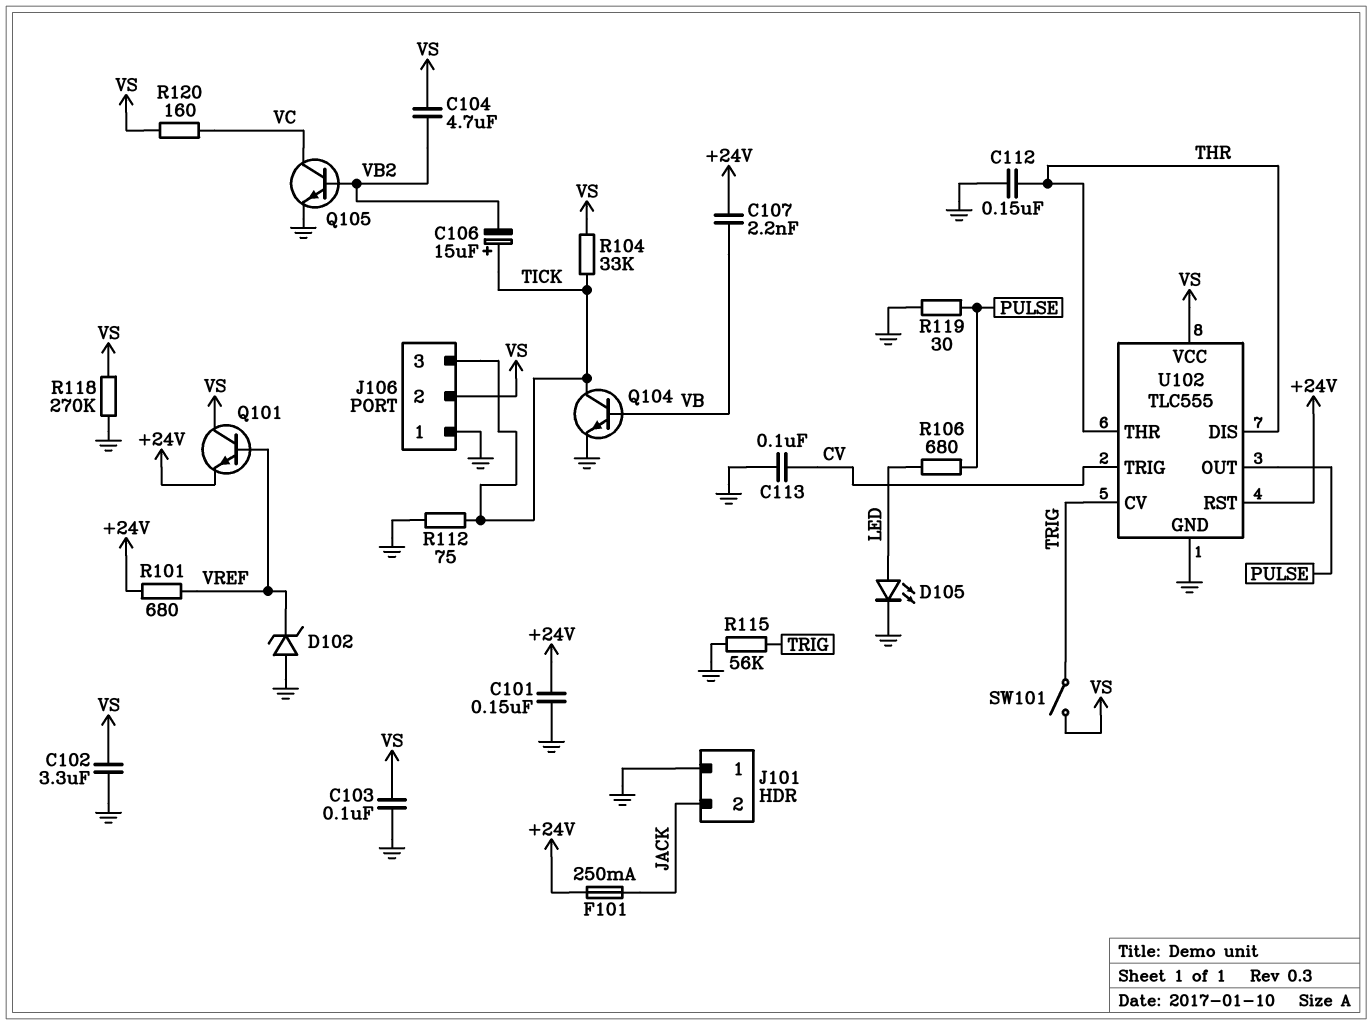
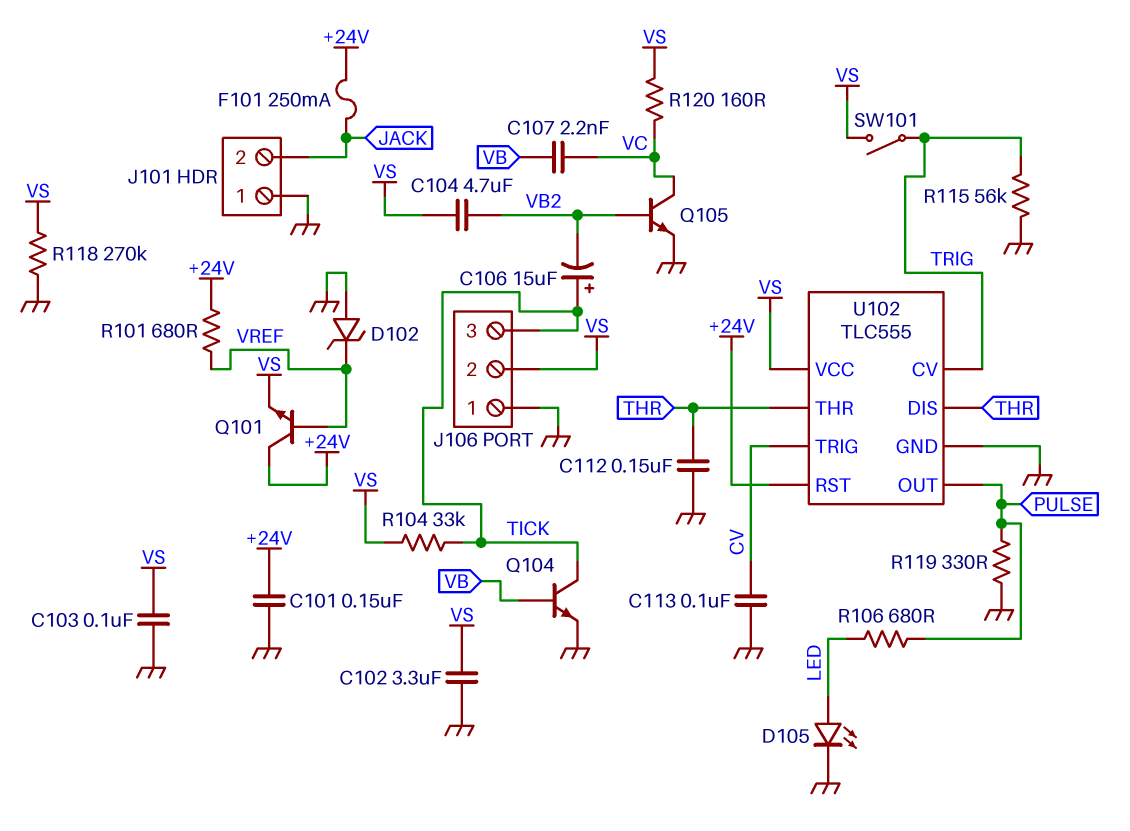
C107: 2.2nF (+24V, VB) -> 2.2nF (VB, VC)
Q101: NPN (B VREF, C VS, E +24V) -> NPN (B VREF, C +24V, E VS)
R112: 75 (GND, TICK) -> none
R119: 30 (GND, PULSE) -> 330 (GND, PULSE)

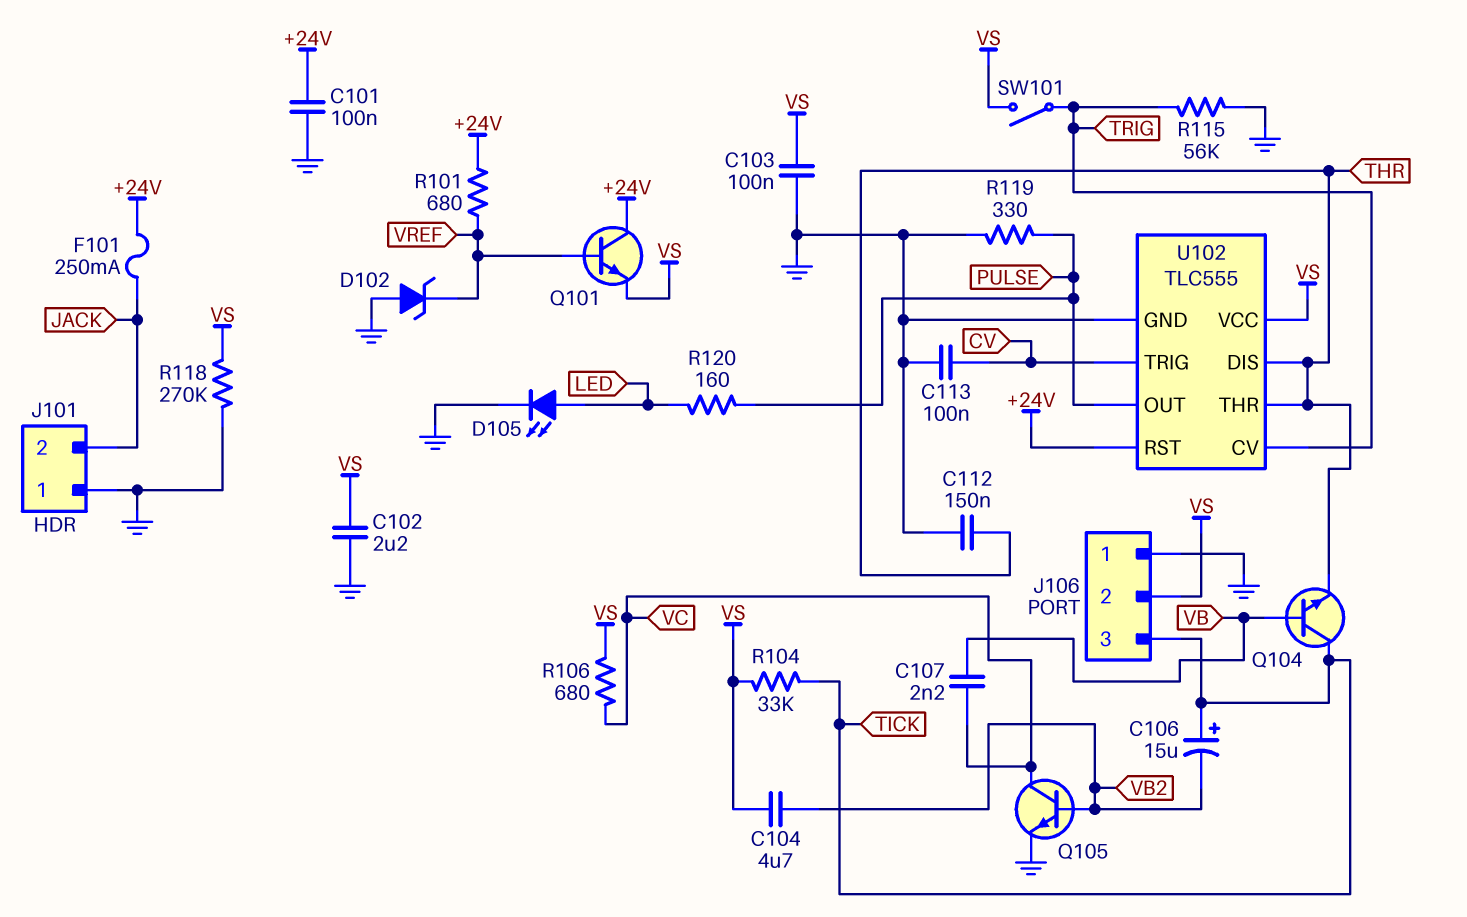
C101: 150nF (+24V, GND) -> 100nF (+24V, GND)
C102: 3.3uF (GND, VS) -> 2.2uF (GND, VS)
Q104: NPN (B VB, C TICK, E GND) -> NPN (B VB, C TICK, E THR)
R106: 680 (LED, PULSE) -> 680 (VC, VS)
R120: 160 (VC, VS) -> 160 (LED, PULSE)

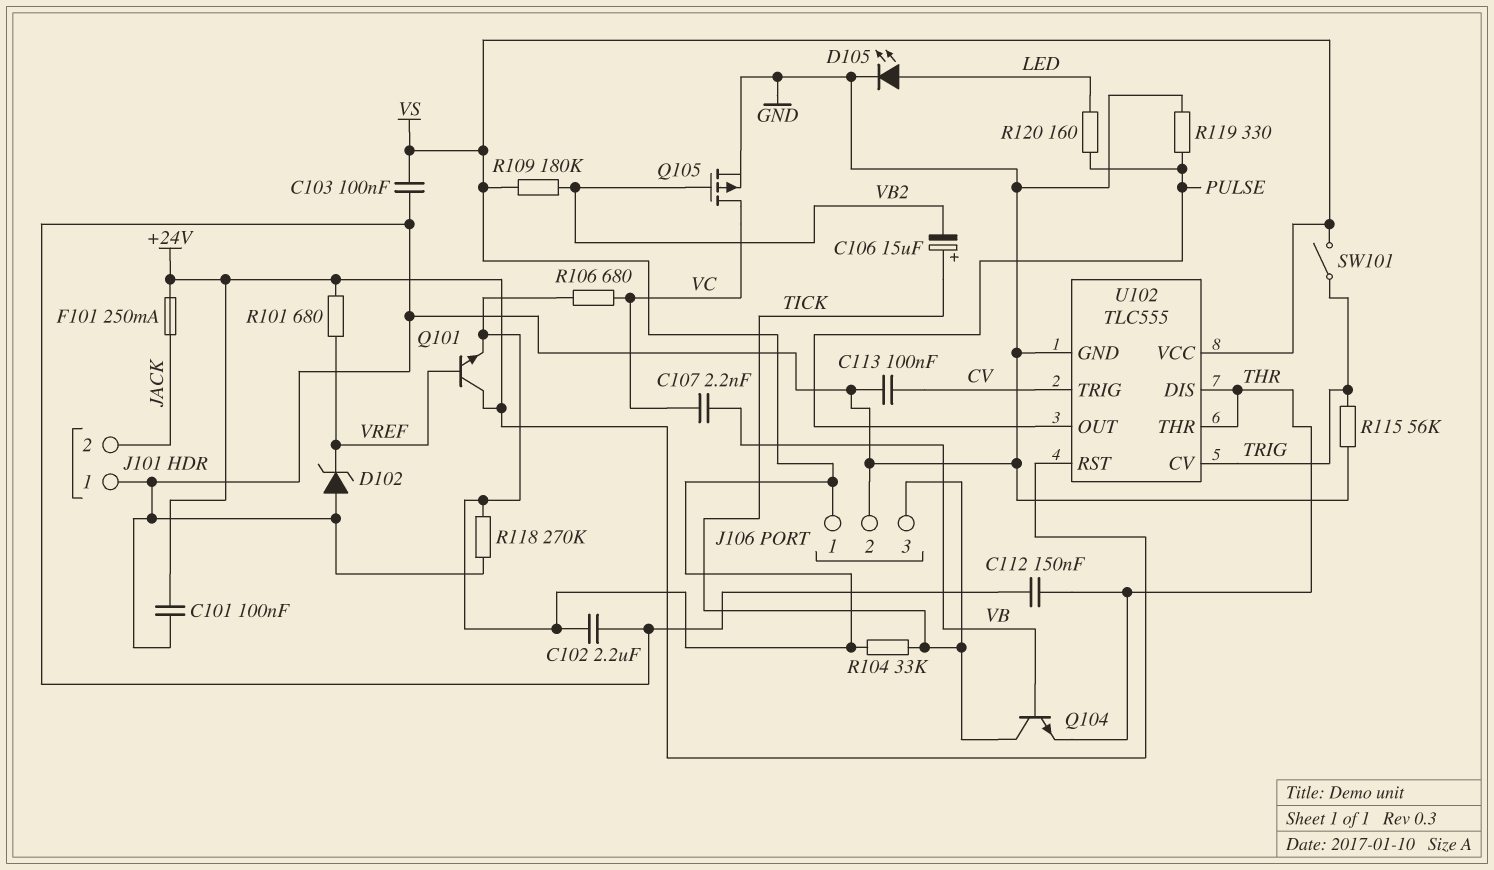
C104: 4.7uF (VB2, VS) -> none
J106 pin 1: GND -> VS
J106 pin 2: VS -> GND
Q105: NPN (B VB2, C VC, E GND) -> PMOS (G VB2, D VC, S GND)
R109: none -> 180k (VB2, VS)

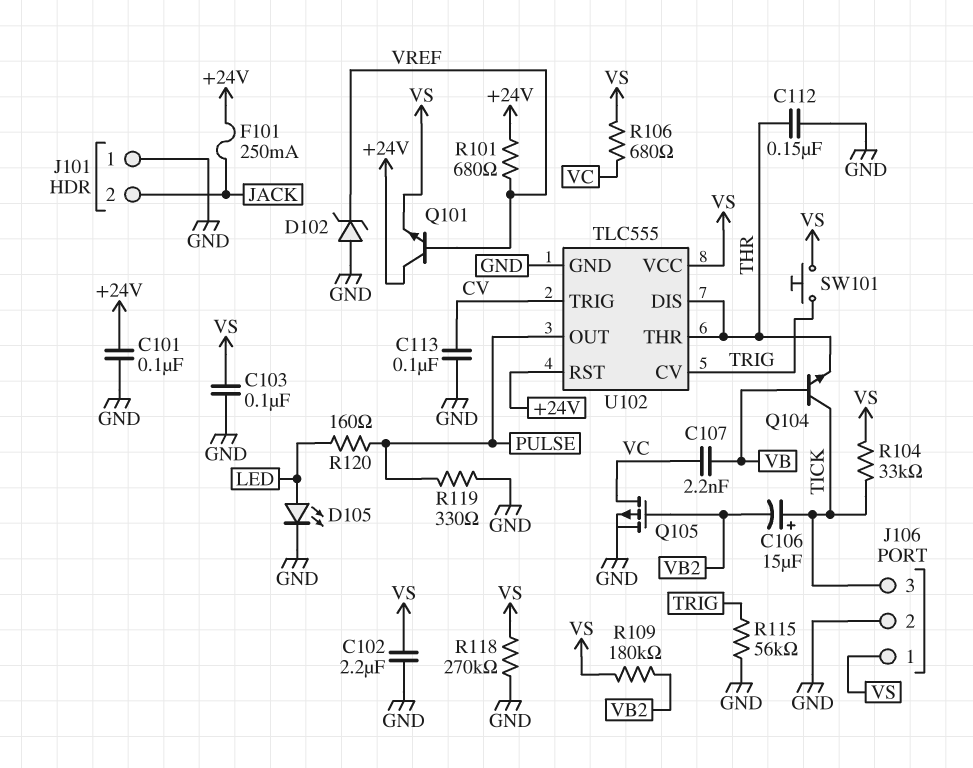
SW101: switch (TRIG, VS) -> button (TRIG, VS)

